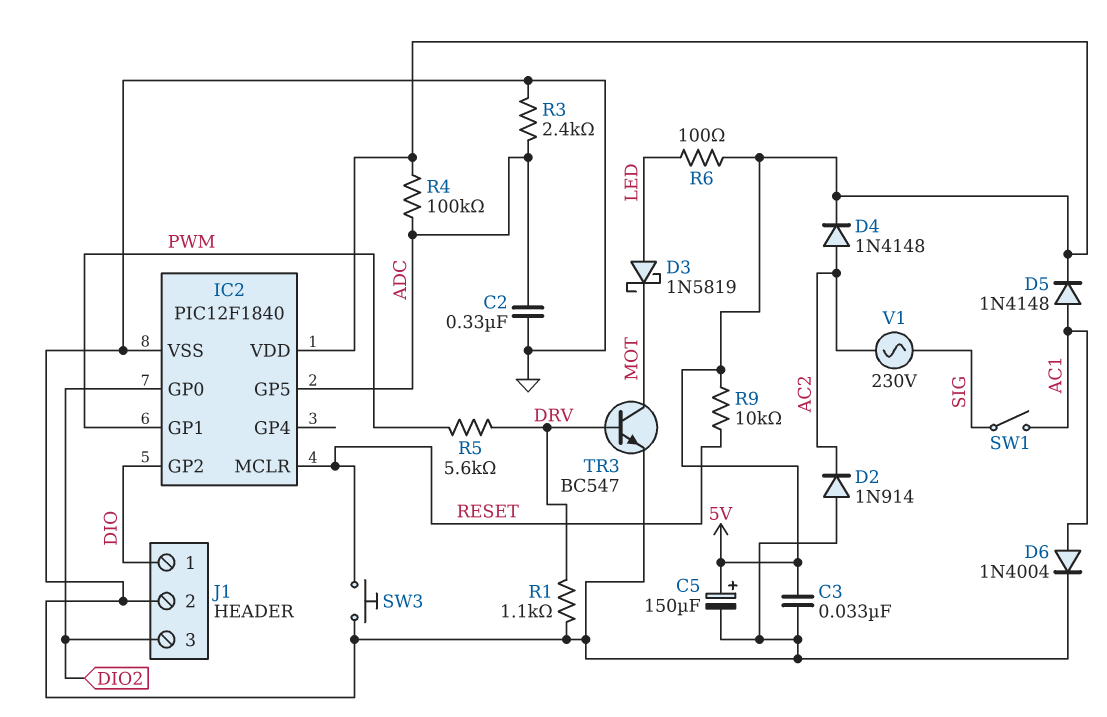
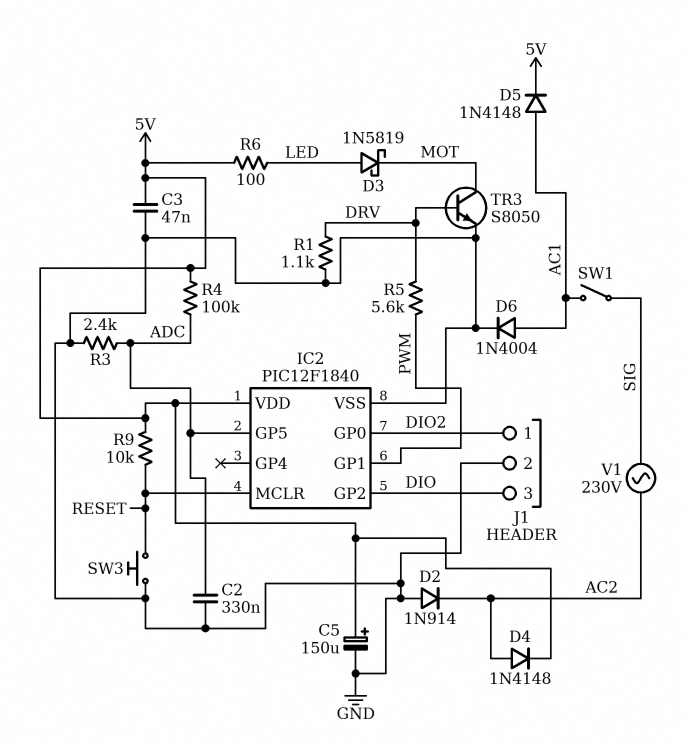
C3: 33nF (5V, GND) -> 47nF (5V, GND)
J1 pin 1: DIO -> DIO2
J1 pin 3: DIO2 -> DIO
TR3: NPN BC547 (B DRV, C MOT, E GND) -> NPN S8050 (B DRV, C MOT, E GND)

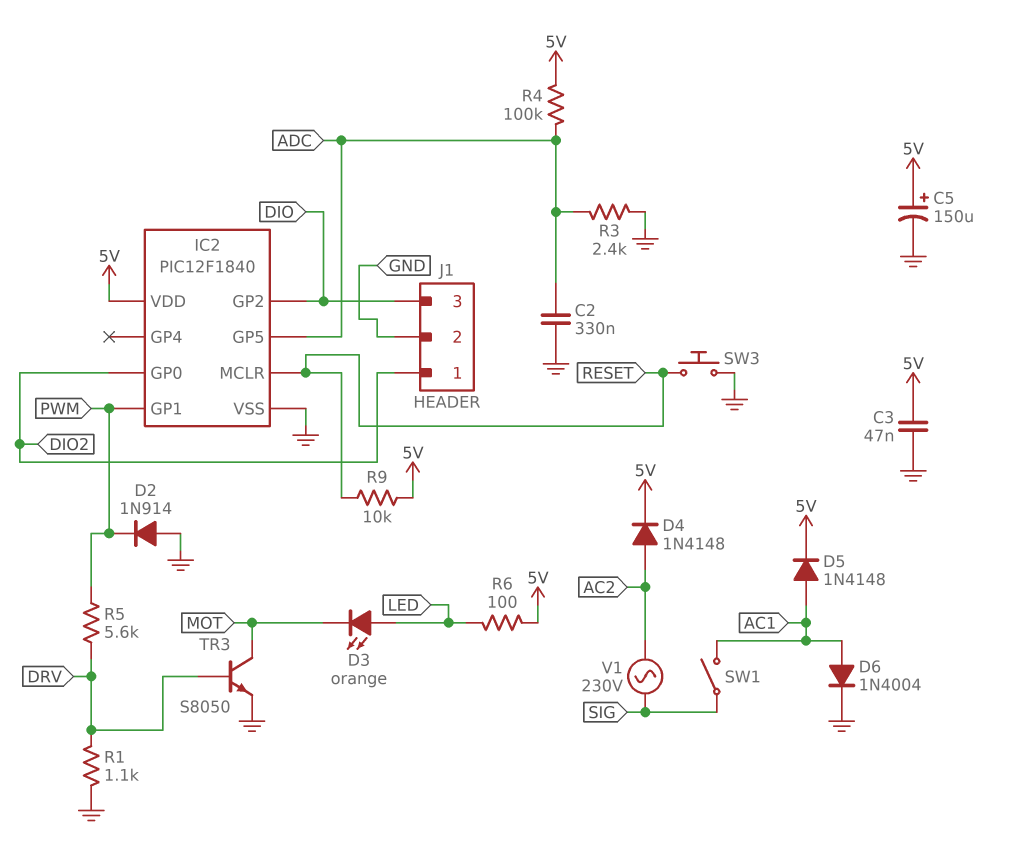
D2: diode 1N914 (A GND, K AC2) -> diode 1N914 (A GND, K PWM)
D3: schottky 1N5819 (A LED, K MOT) -> LED orange (A LED, K MOT)

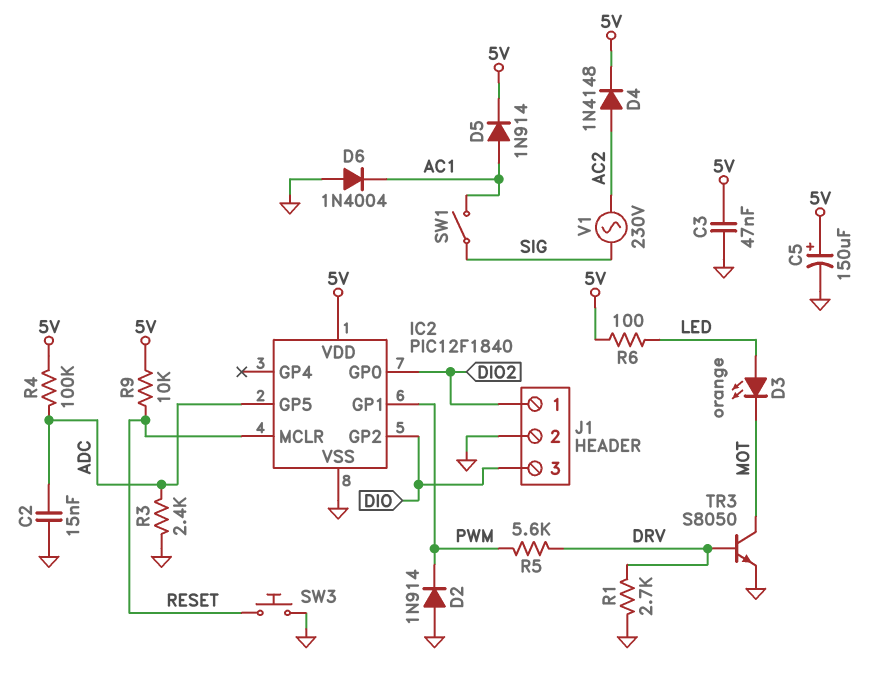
C2: 330nF (ADC, GND) -> 15nF (ADC, GND)
D5: diode 1N4148 (A AC1, K 5V) -> diode 1N914 (A AC1, K 5V)
D6: diode 1N4004 (A AC1, K GND) -> diode 1N4004 (A GND, K AC1)
R1: 1.1k (DRV, GND) -> 2.7k (DRV, GND)

